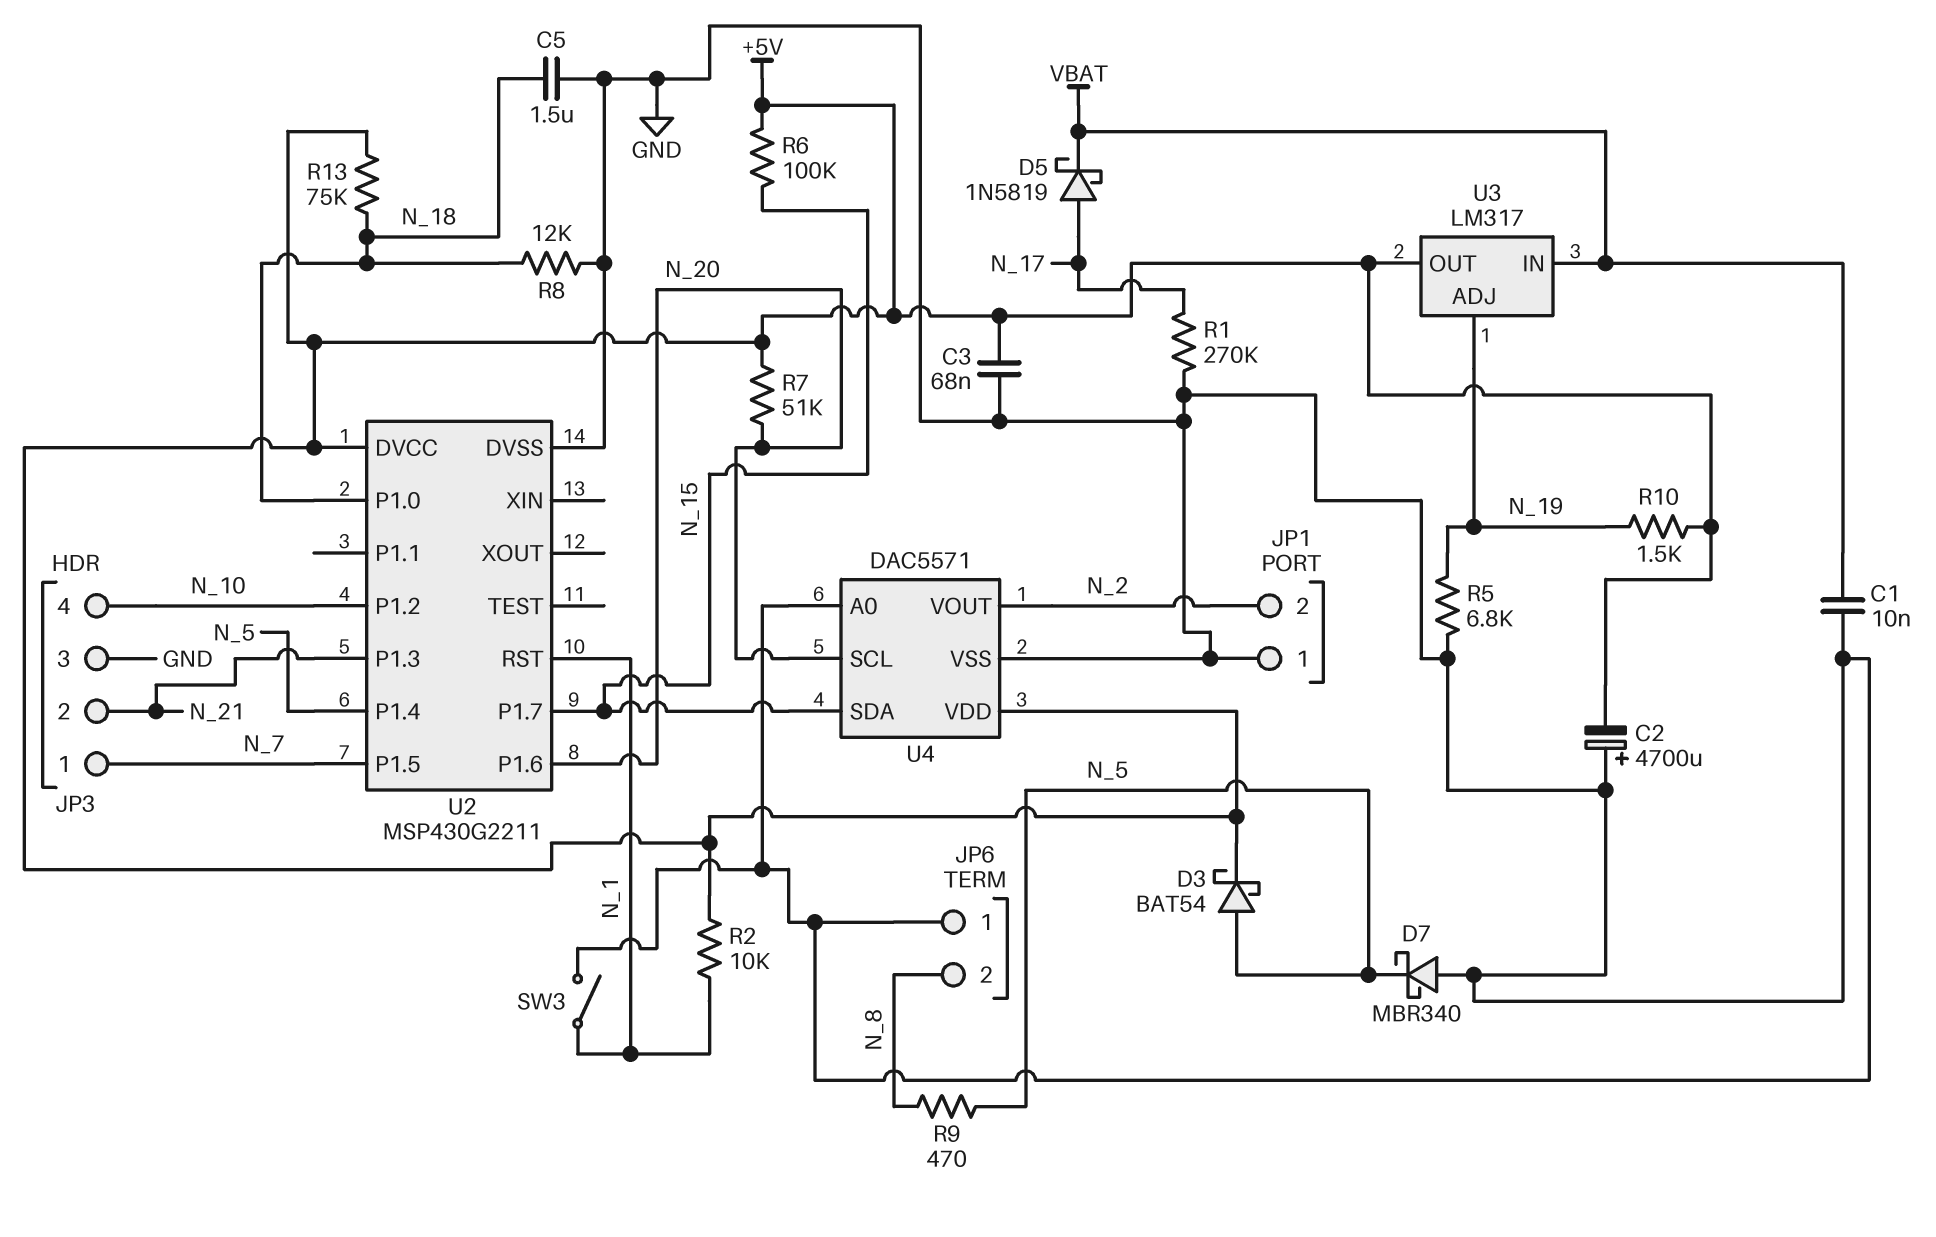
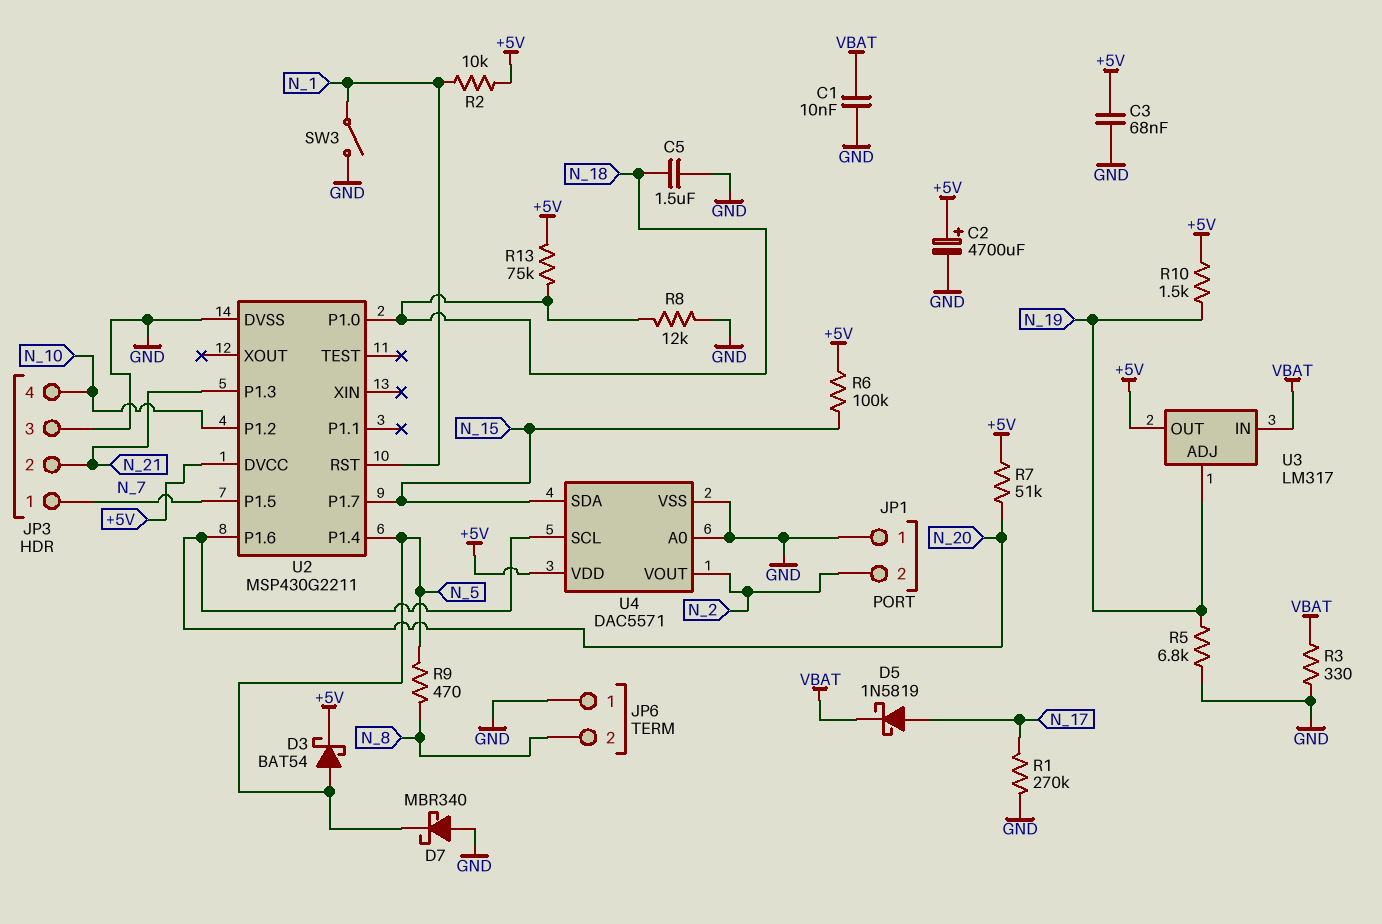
C2: 4700uF (plus GND, minus +5V) -> 4700uF (plus +5V, minus GND)
R3: none -> 330 (GND, VBAT)

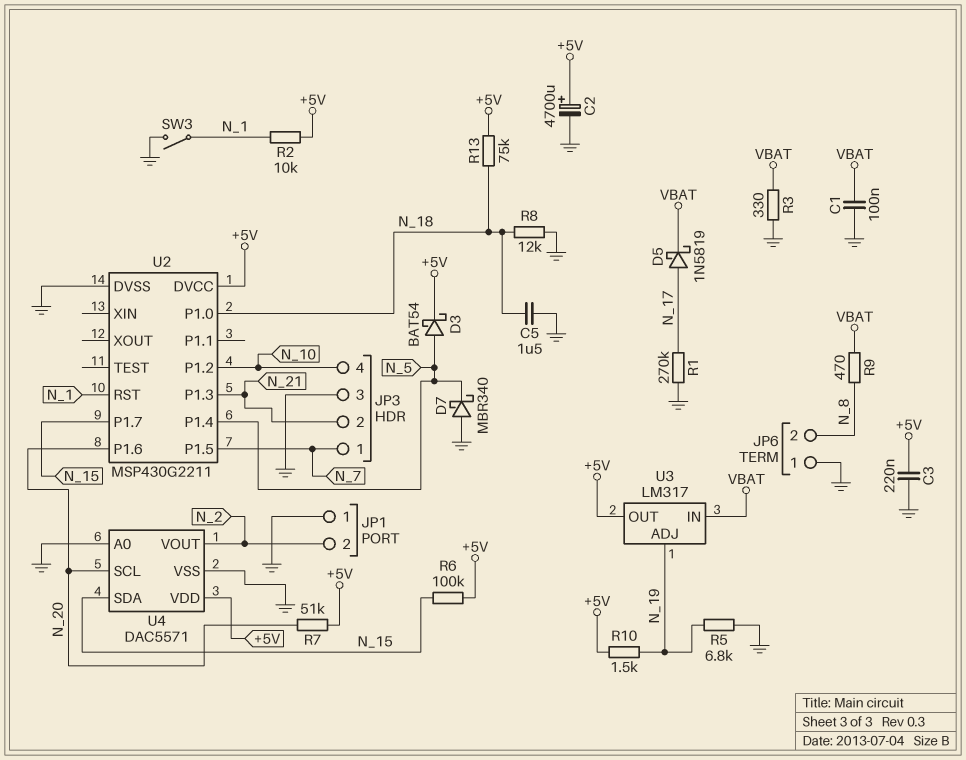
C1: 10nF (GND, VBAT) -> 100nF (GND, VBAT)
C3: 68nF (+5V, GND) -> 220nF (+5V, GND)
R9: 470 (N_5, N_8) -> 470 (N_8, VBAT)

